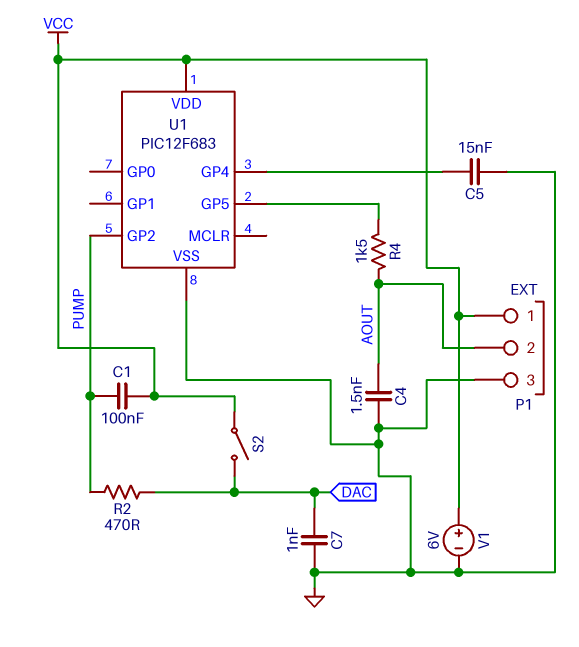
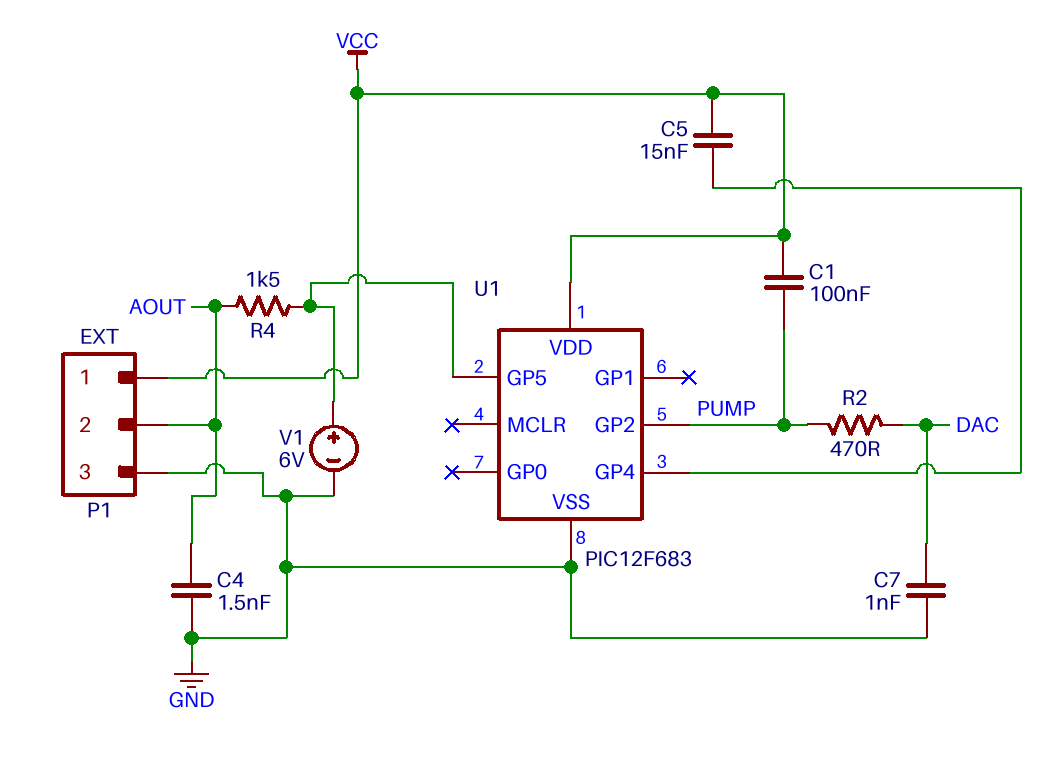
C5: 15nF (GND, U1/GP4) -> 15nF (U1/GP4, VCC)
S2: switch (DAC, VCC) -> none
V1: 6V (plus VCC, minus GND) -> 6V (plus U1/GP5, minus GND)

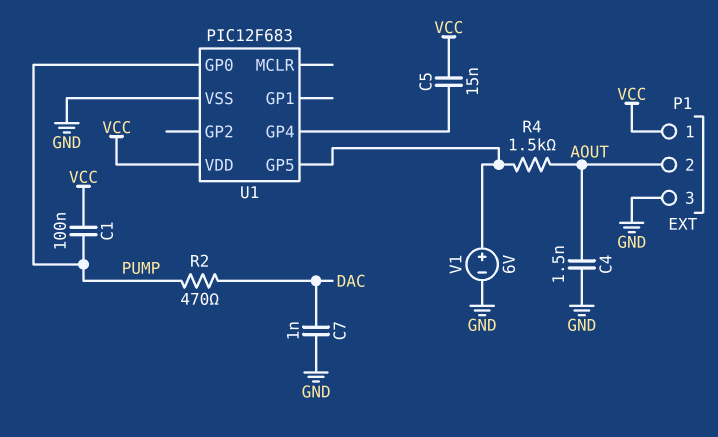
U1 pin GP0: none -> PUMP
U1 pin GP2: PUMP -> none

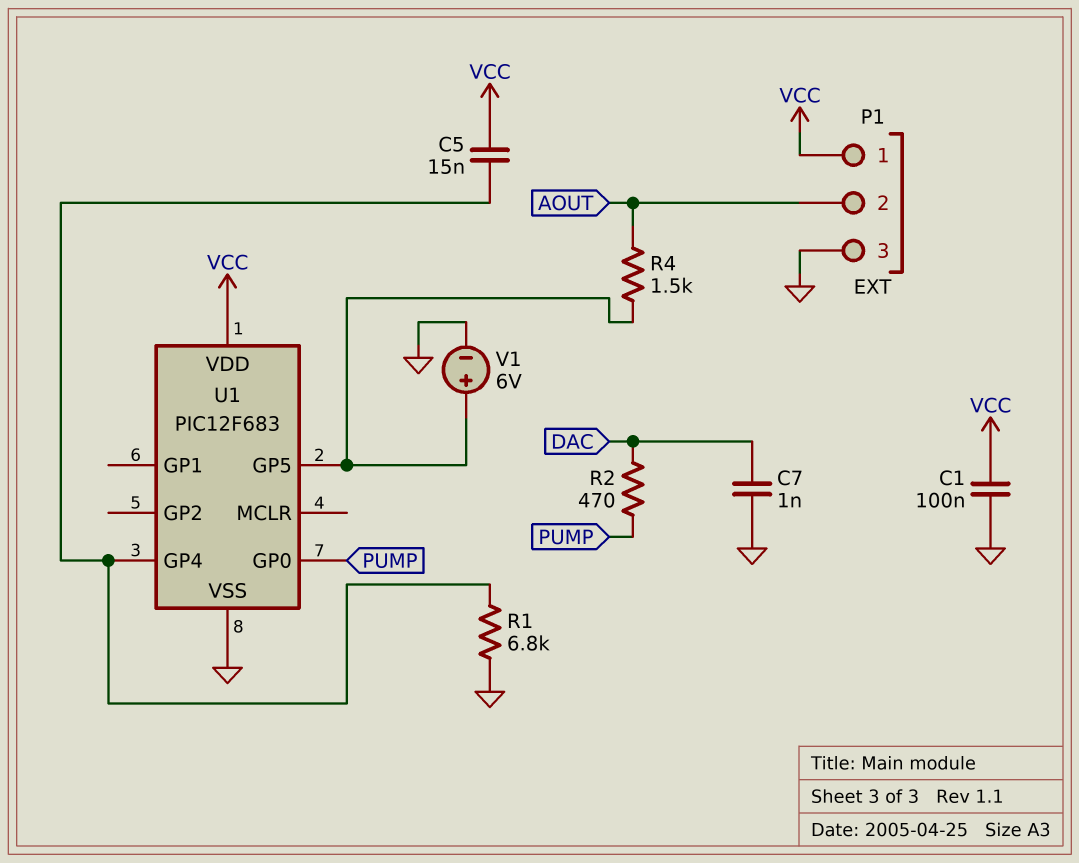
C1: 100nF (PUMP, VCC) -> 100nF (GND, VCC)
C4: 1.5nF (AOUT, GND) -> none
R1: none -> 6.8k (GND, U1/GP4)

